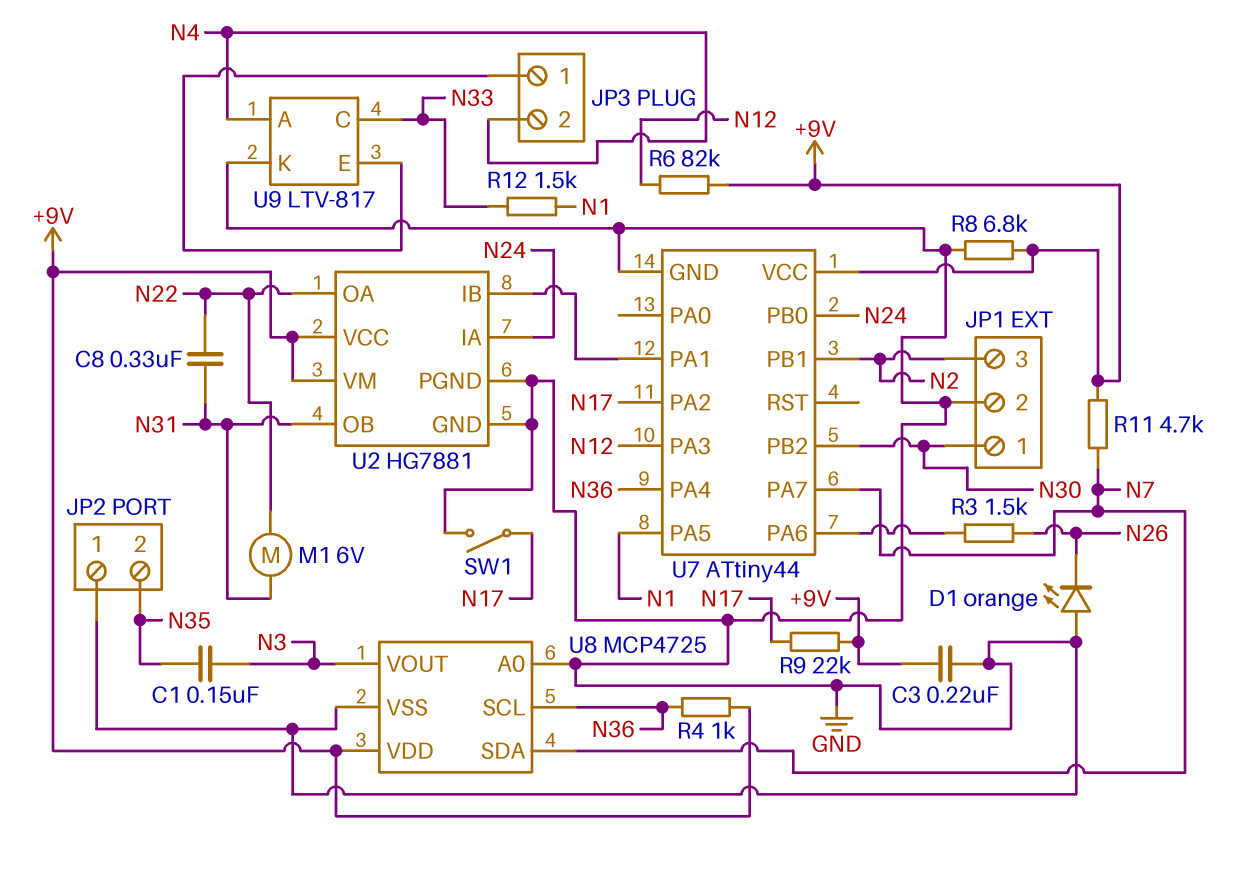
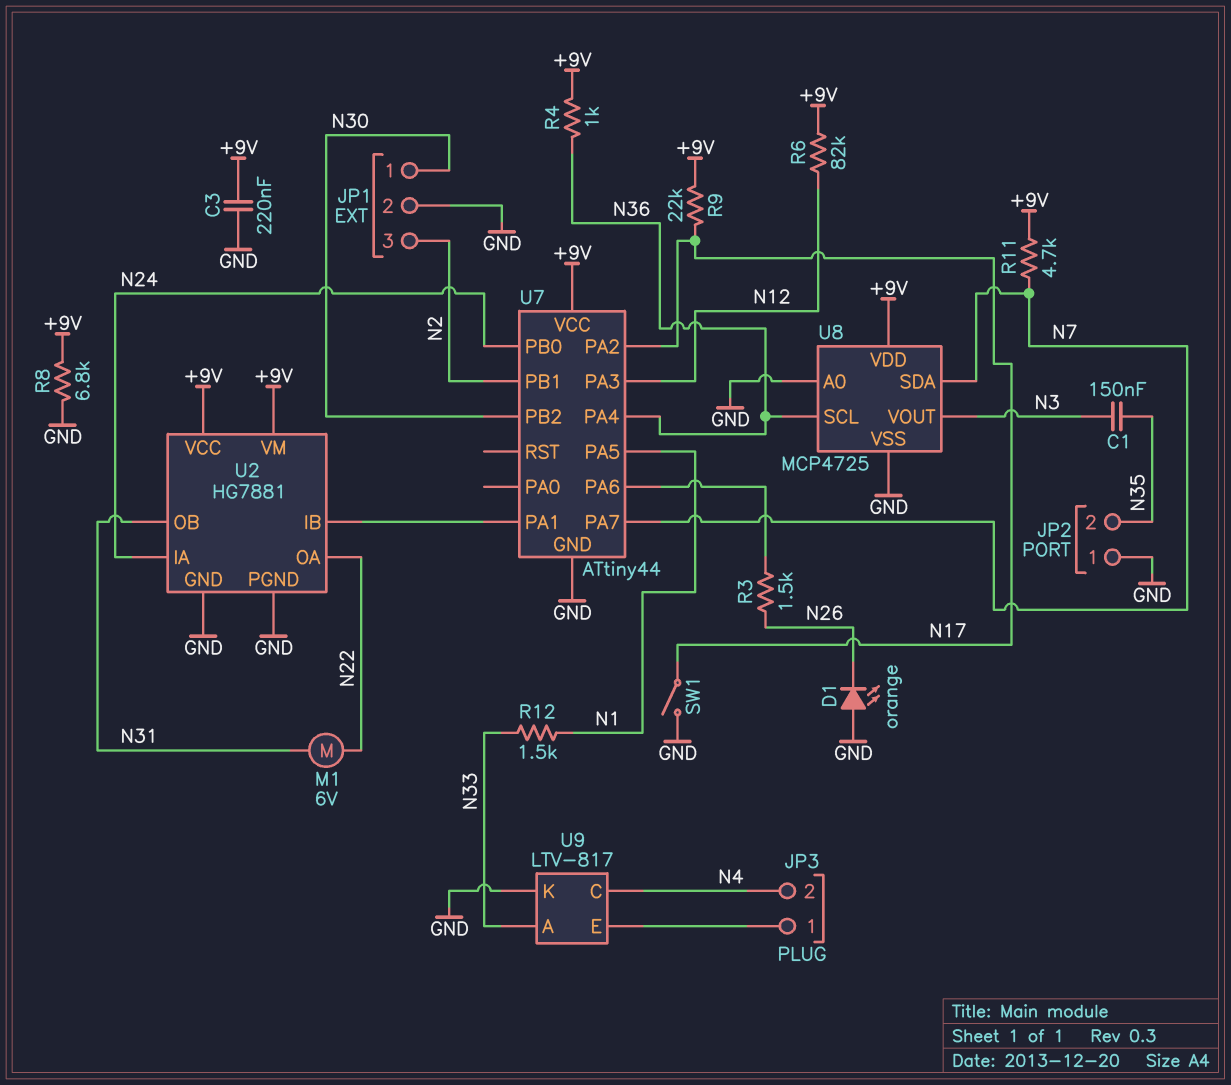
C8: 330nF (N22, N31) -> none
U9 pin A: N4 -> N33
U9 pin C: N33 -> N4

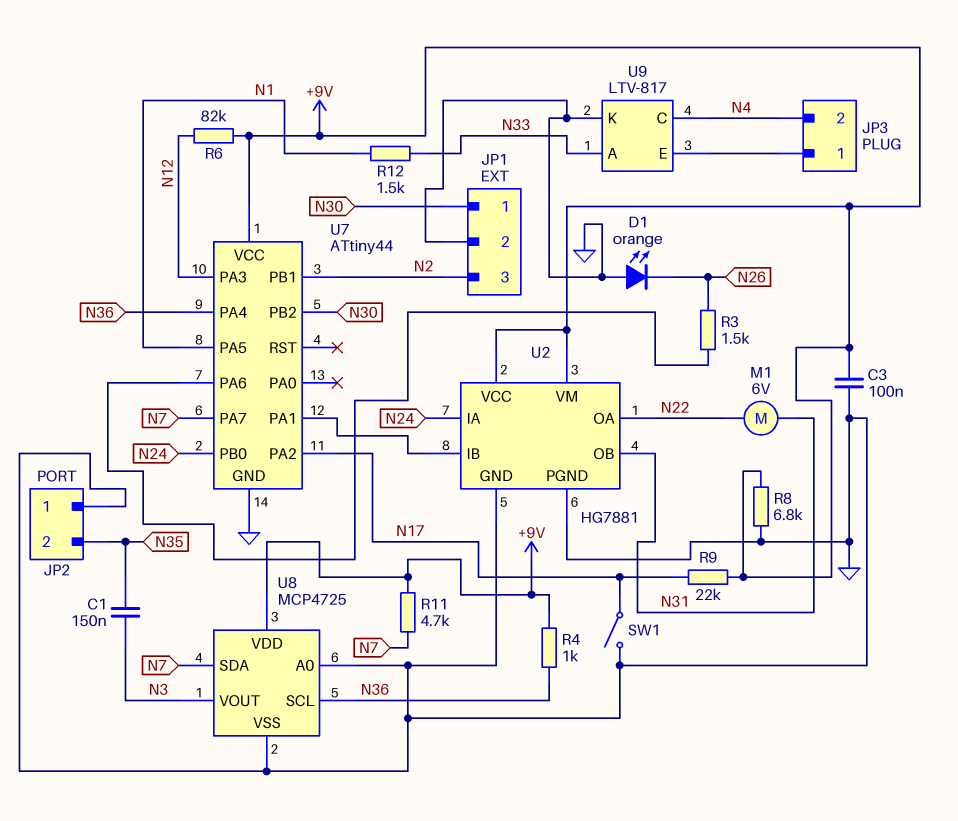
C3: 220nF (+9V, GND) -> 100nF (+9V, GND)

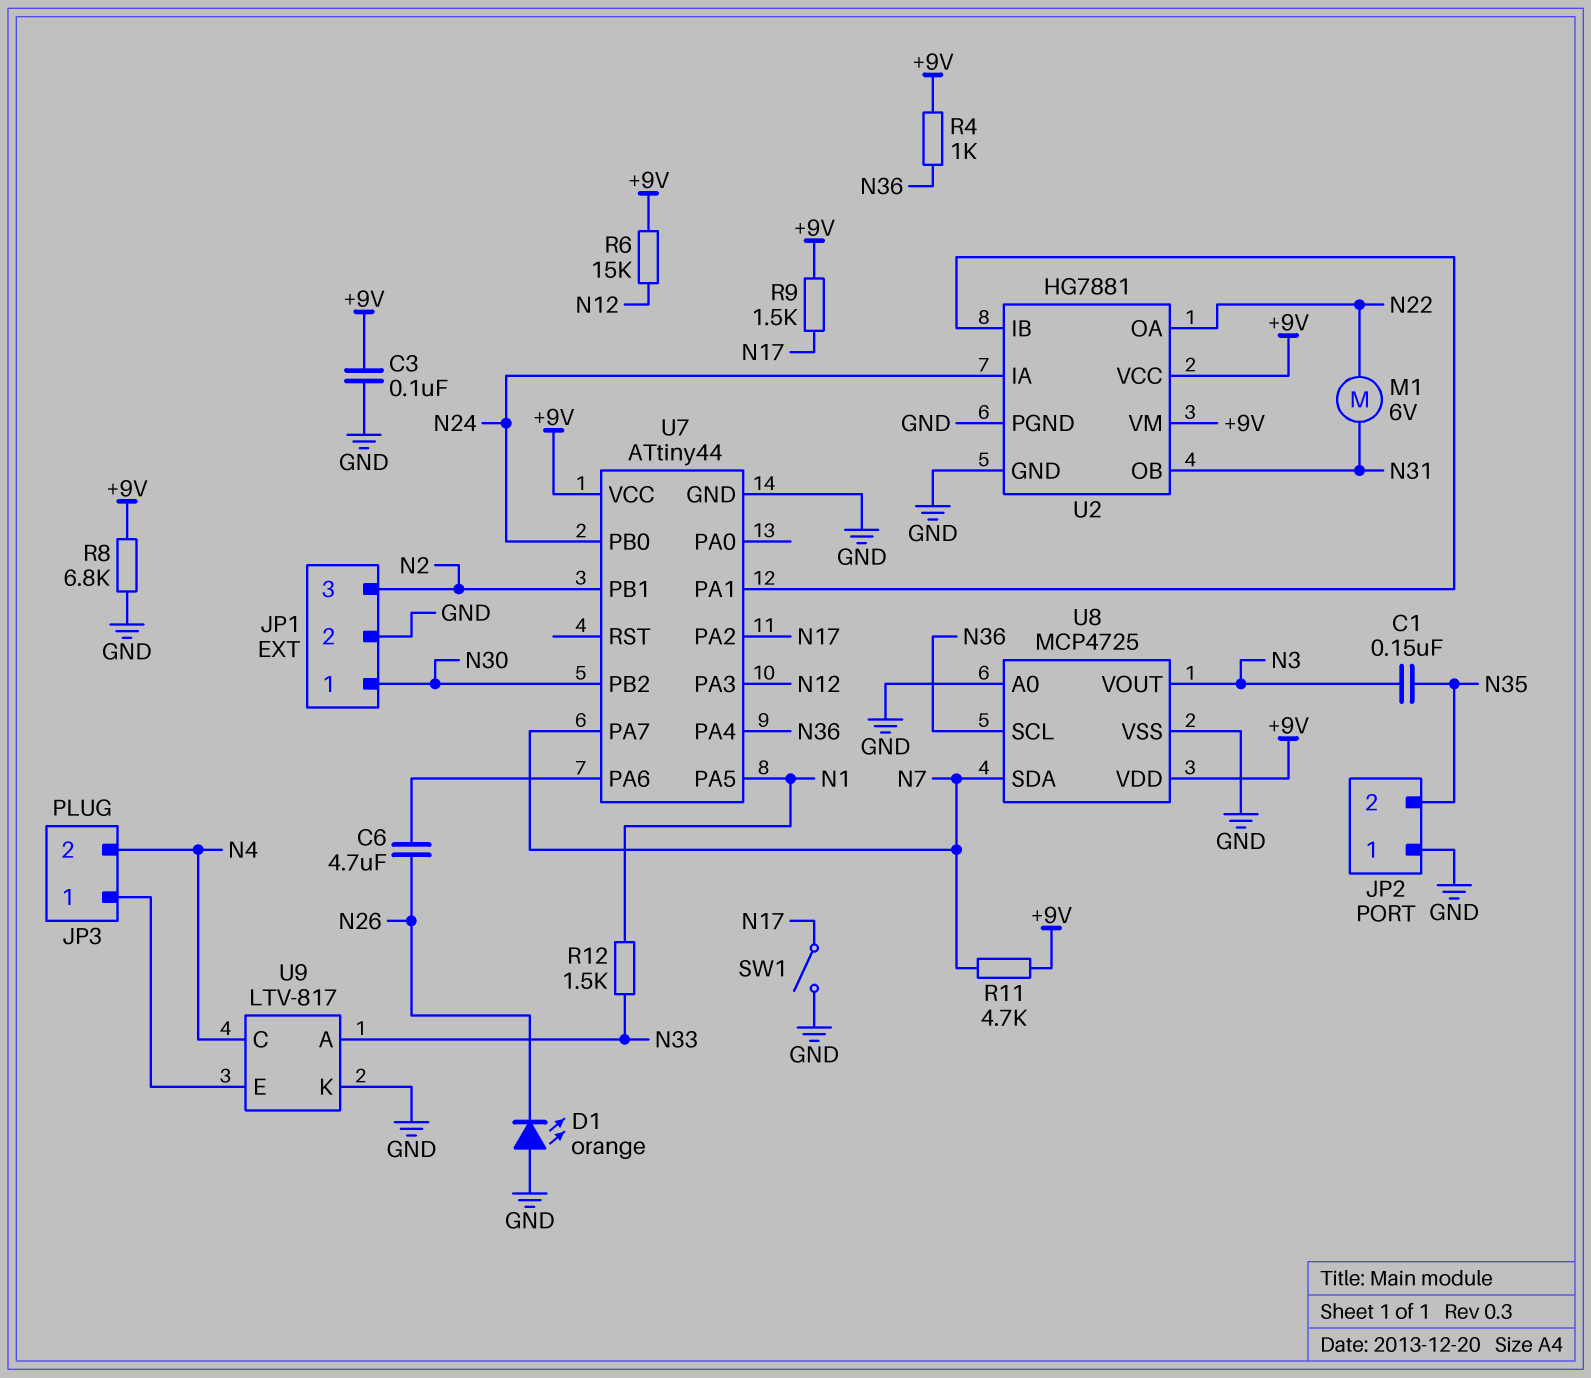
C6: none -> 4.7uF (N26, U7/PA6)
R3: 1.5k (N26, U7/PA6) -> none
R6: 82k (+9V, N12) -> 15k (+9V, N12)
R9: 22k (+9V, N17) -> 1.5k (+9V, N17)

